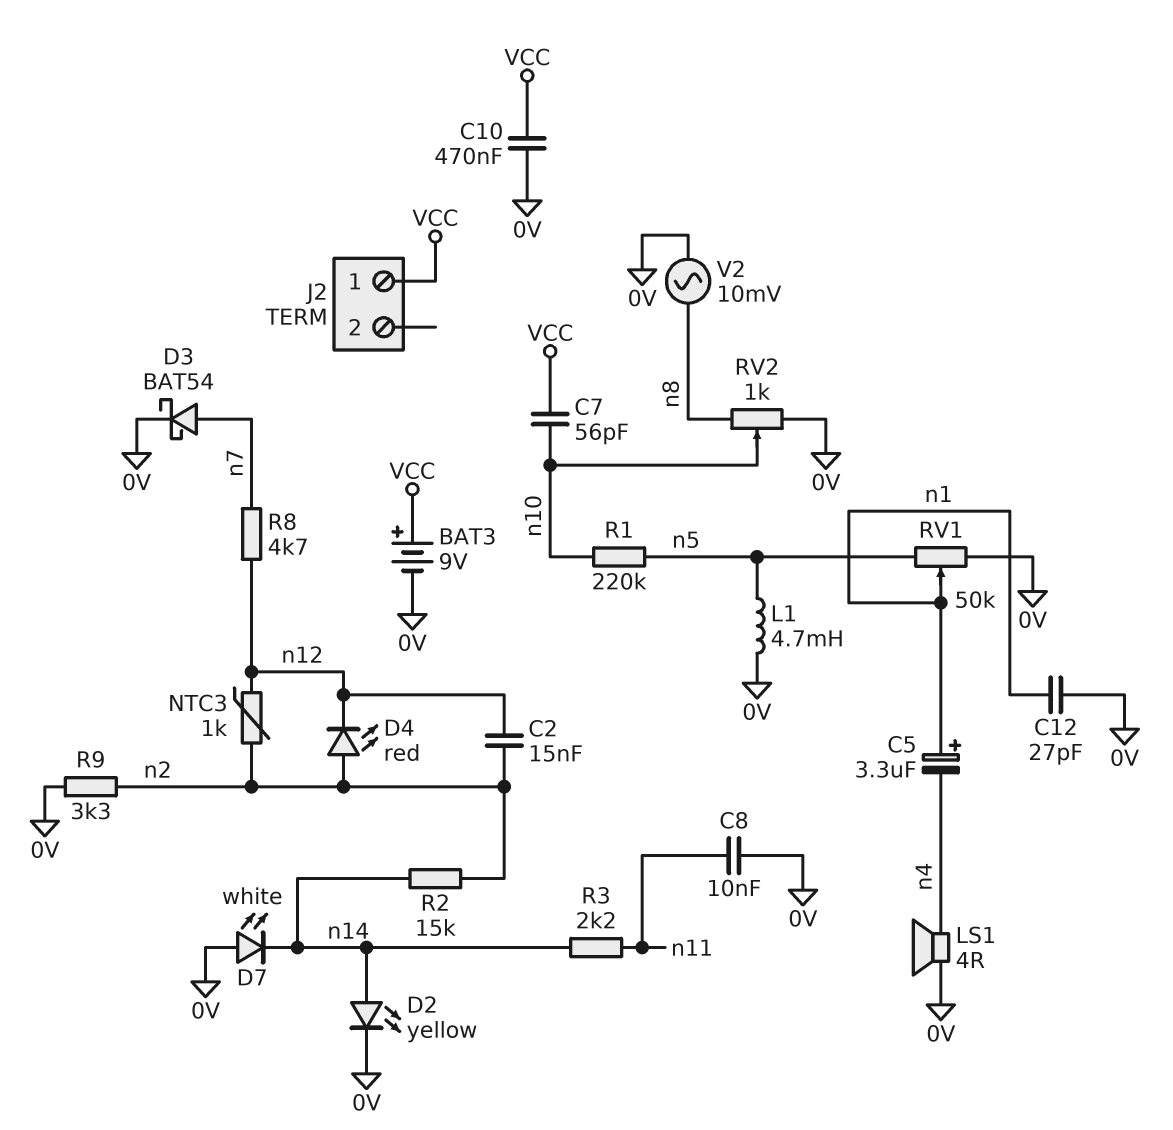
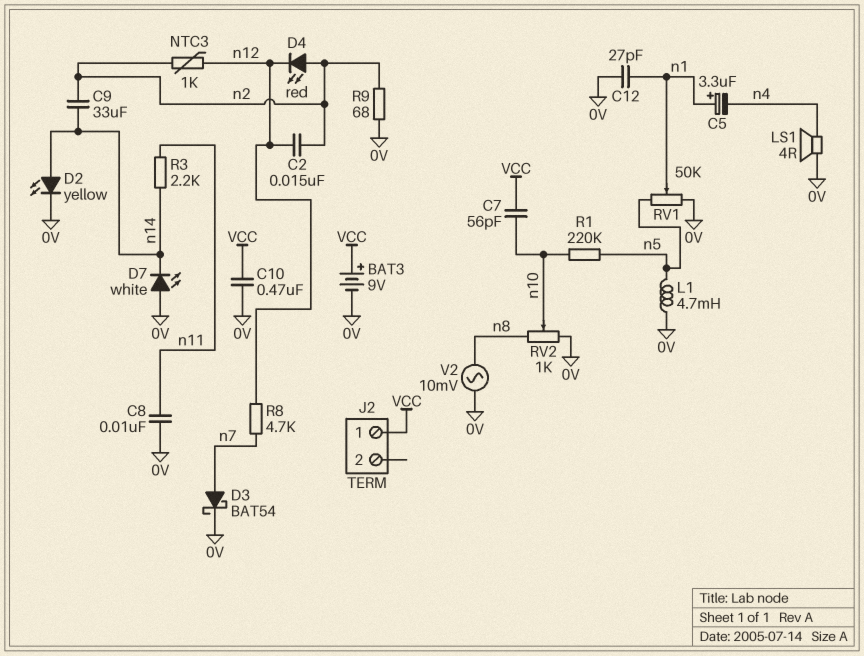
C9: none -> 33uF (n2, n14)
R2: 15k (n2, n14) -> none
R9: 3.3k (0V, n2) -> 68 (0V, n2)

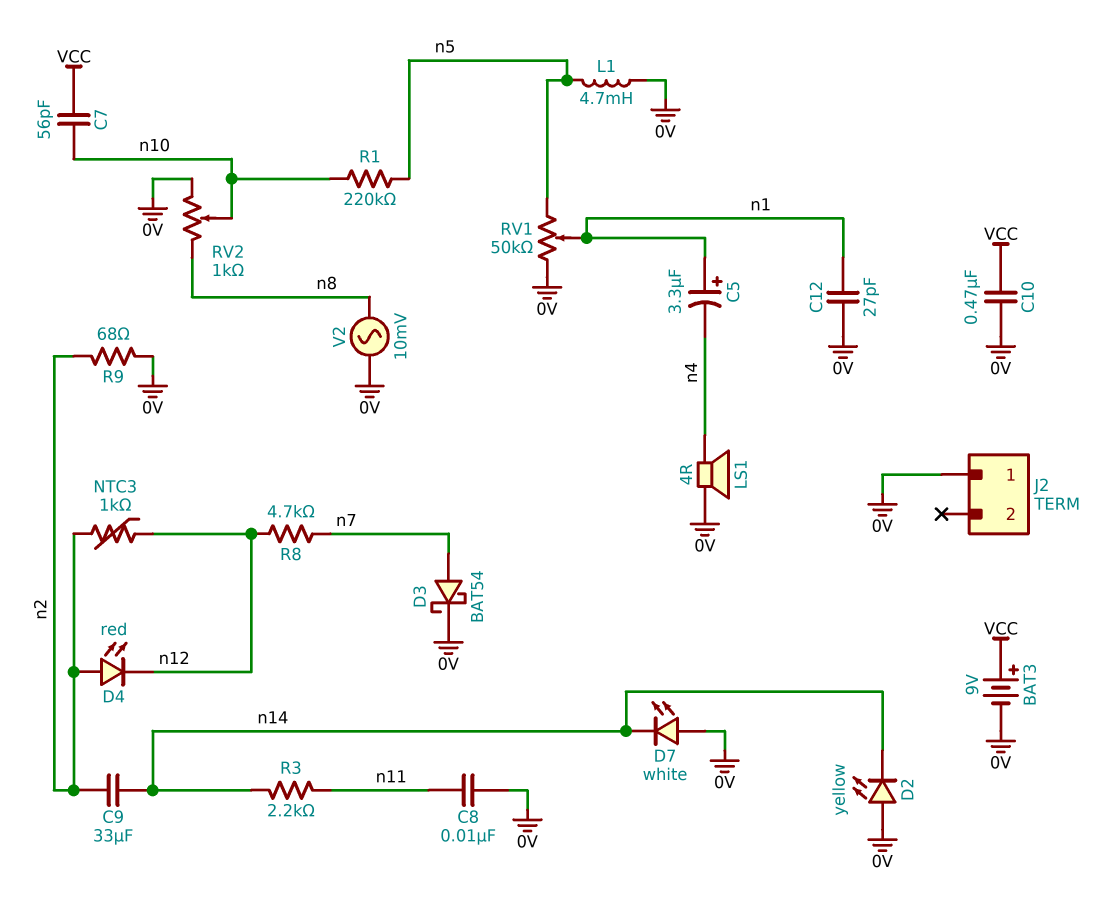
C2: 15nF (n2, n12) -> none
D2: LED yellow (A n14, K 0V) -> LED yellow (A 0V, K n14)
J2 pin 1: VCC -> 0V

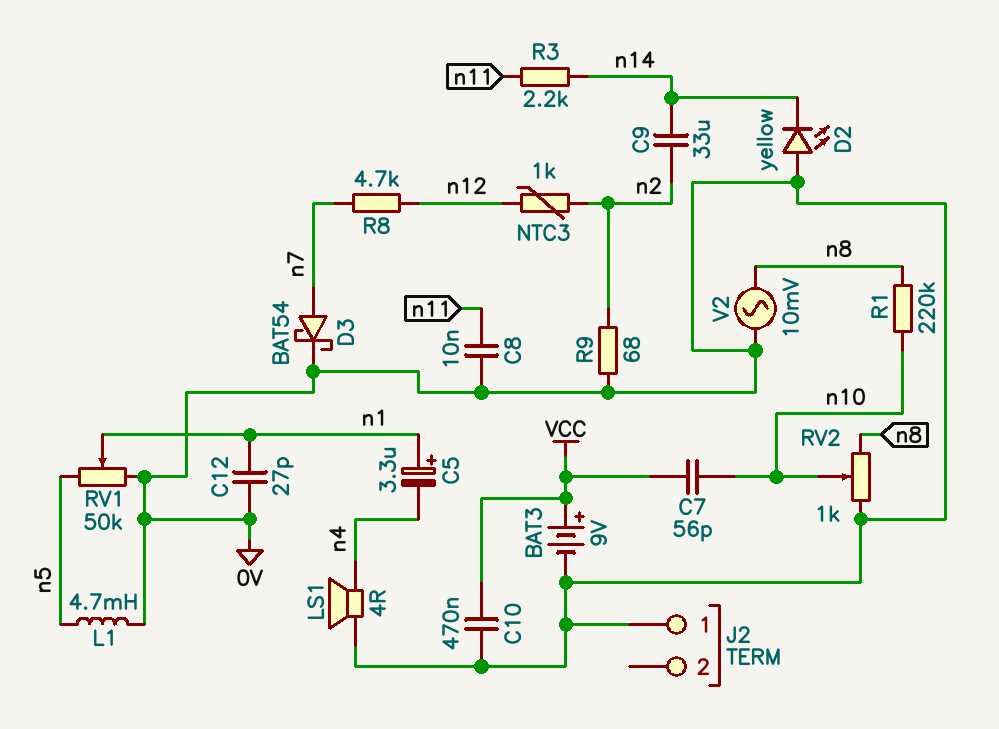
D4: LED red (A n2, K n12) -> none
D7: LED white (A 0V, K n14) -> none
R1: 220k (n5, n10) -> 220k (n8, n10)

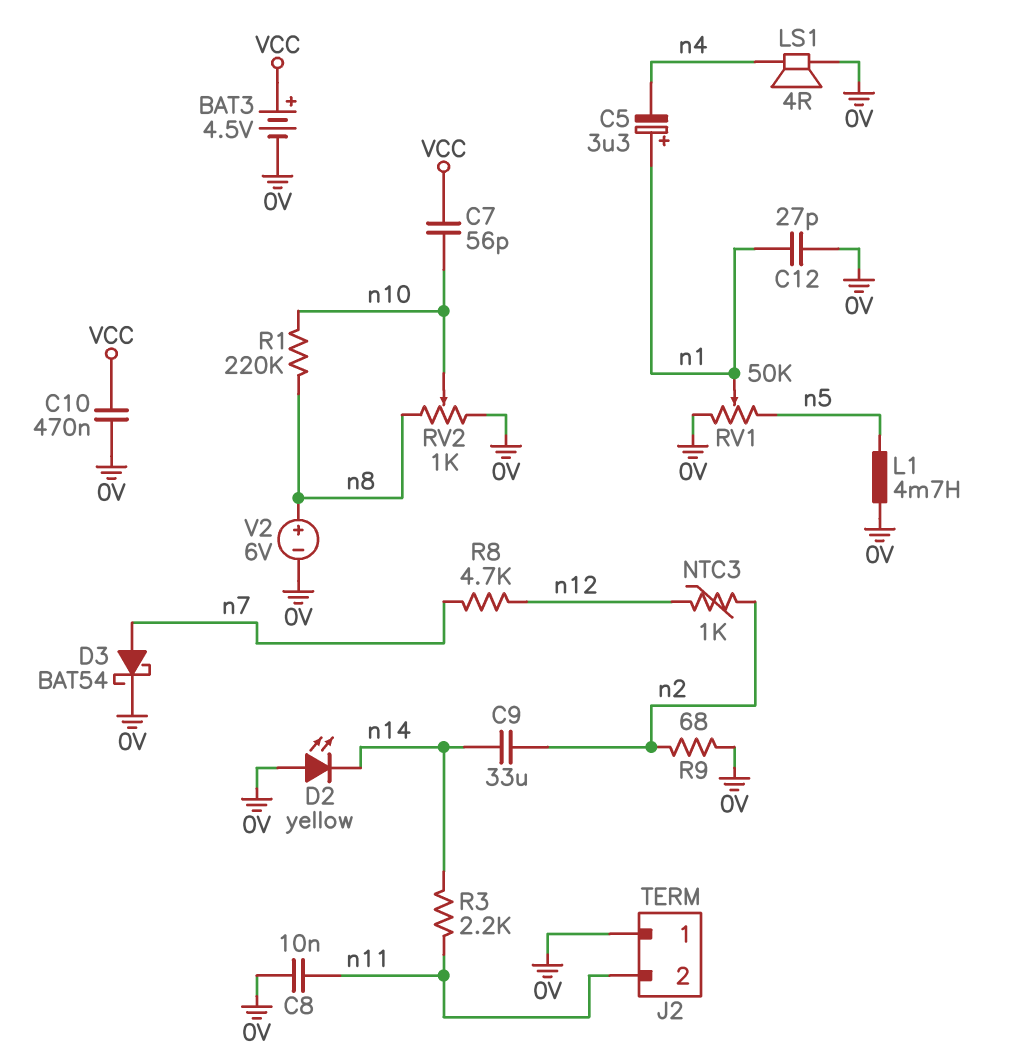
BAT3: 9V (plus VCC, minus 0V) -> 4.5V (plus VCC, minus 0V)
J2 pin 2: none -> n11
V2: AC 10mV (0V, n8) -> 6V (plus n8, minus 0V)

